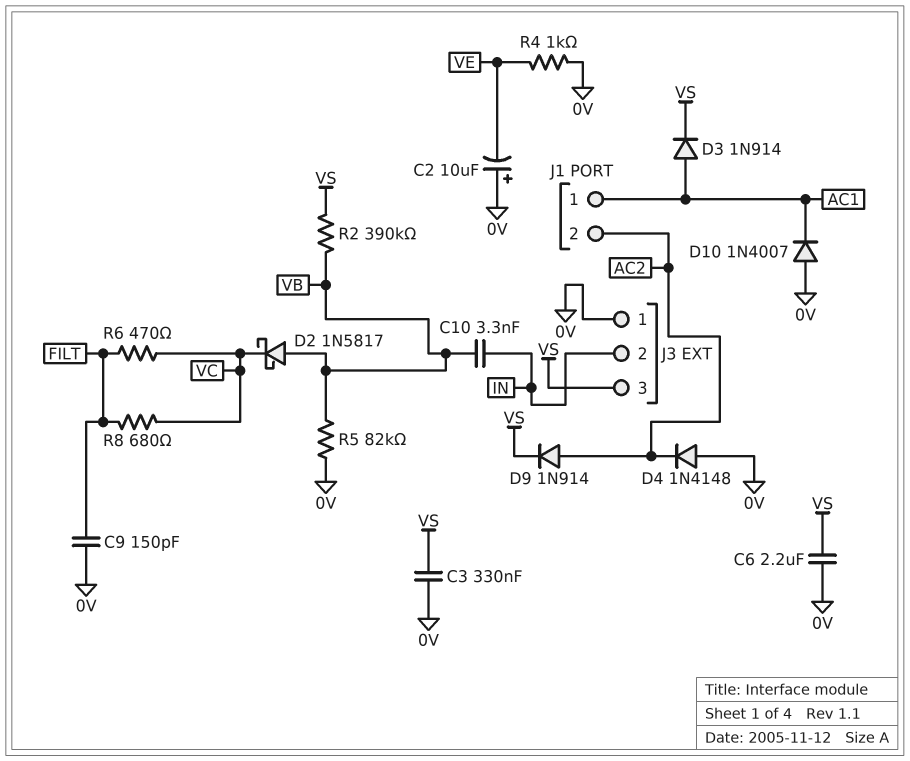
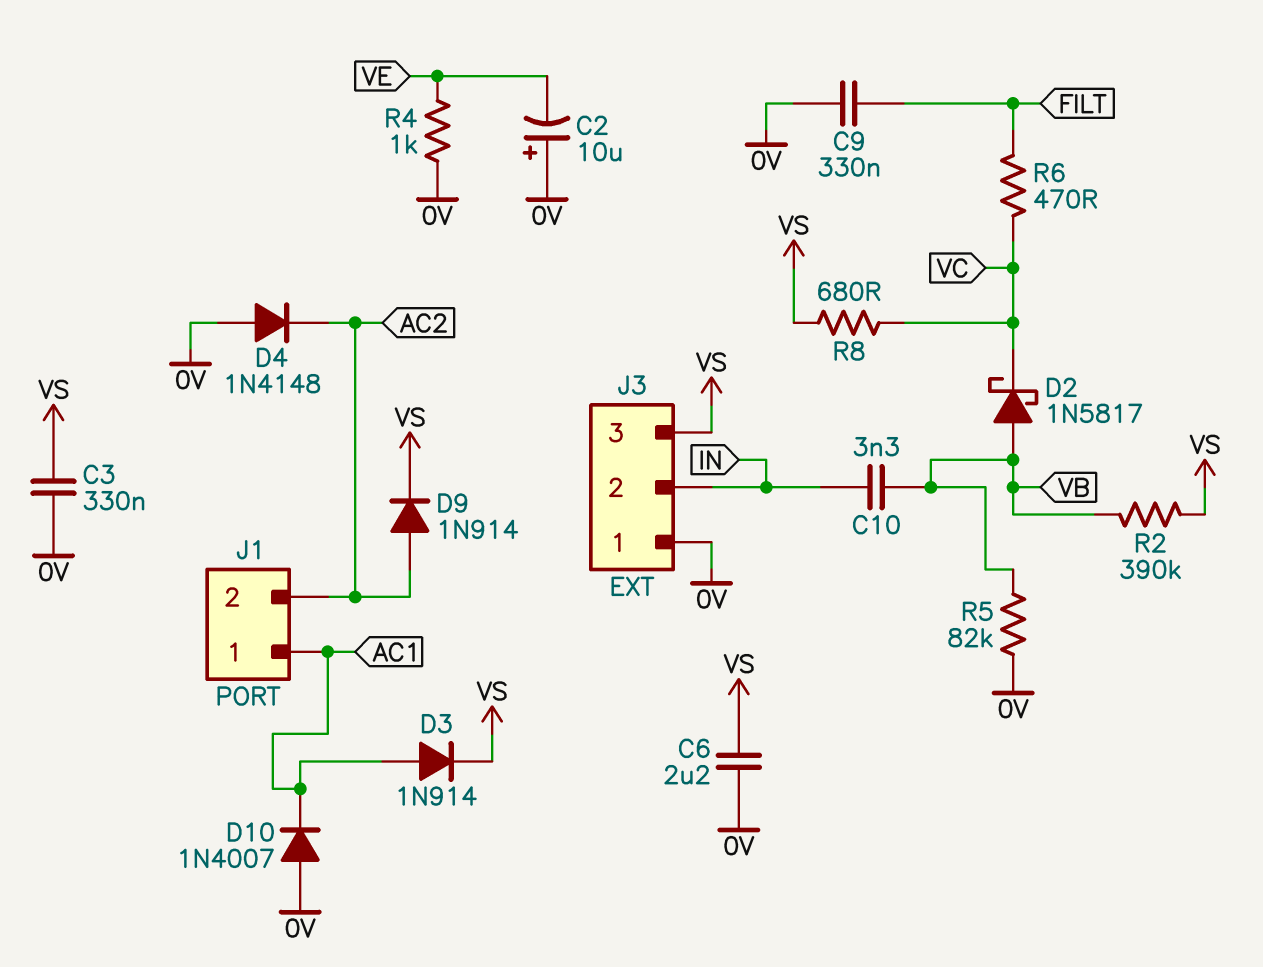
C9: 150pF (0V, FILT) -> 330nF (0V, FILT)
R8: 680 (FILT, VC) -> 680 (VC, VS)

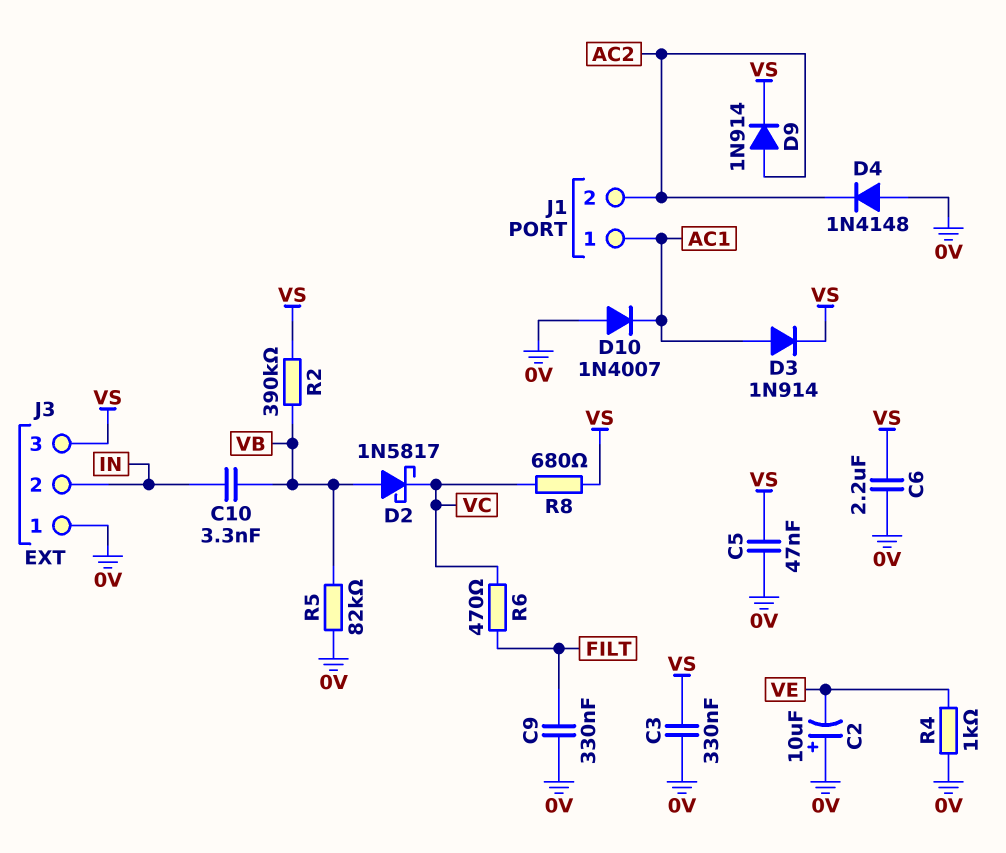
C5: none -> 47nF (0V, VS)

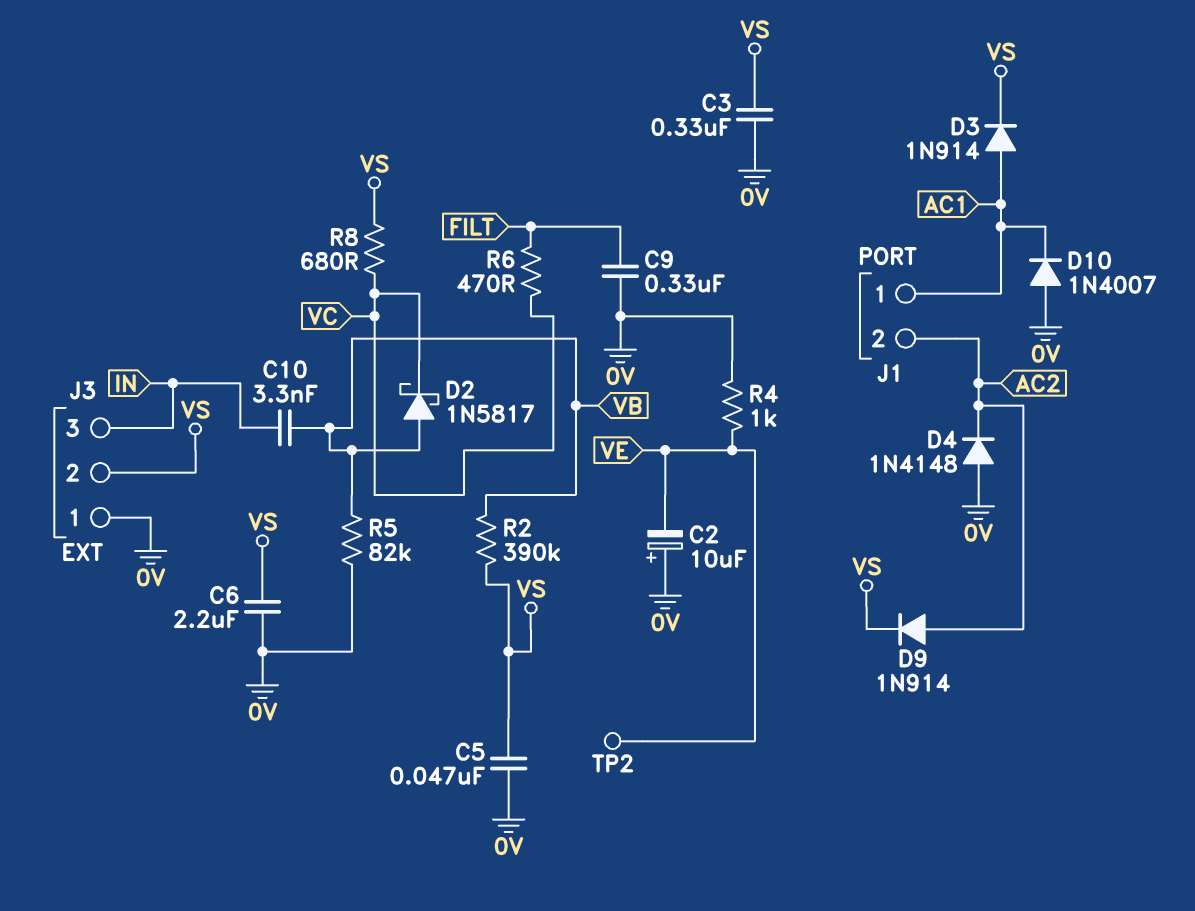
J3 pin 2: IN -> VS
J3 pin 3: VS -> IN
TP2: none -> test point (VE)

